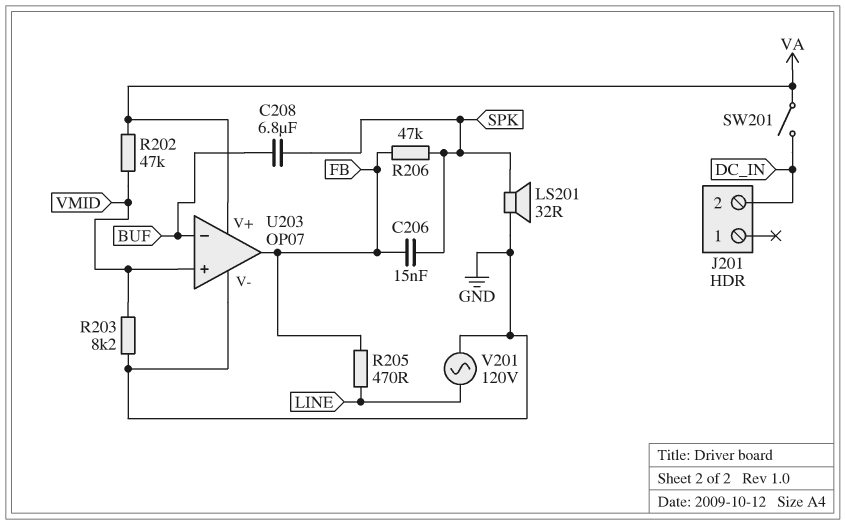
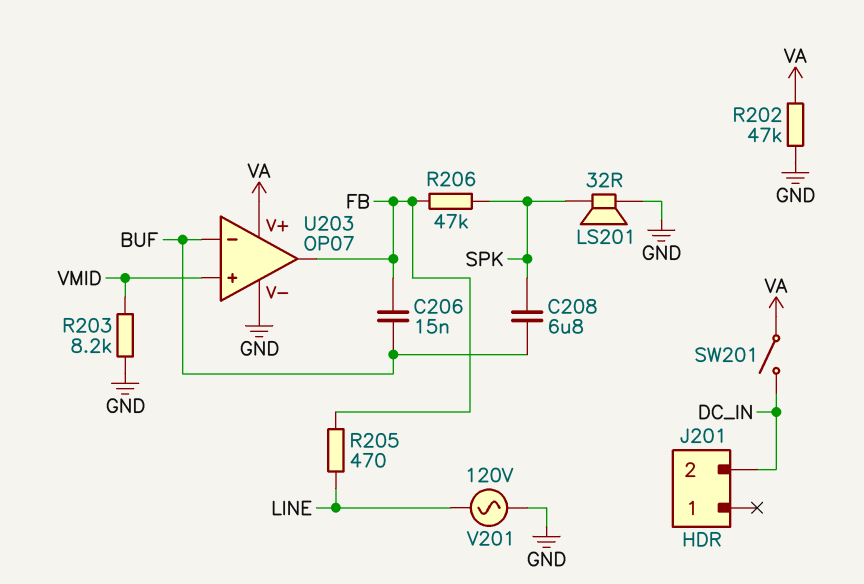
C206: 15nF (FB, SPK) -> 15nF (BUF, FB)
R202: 47k (VA, VMID) -> 47k (GND, VA)

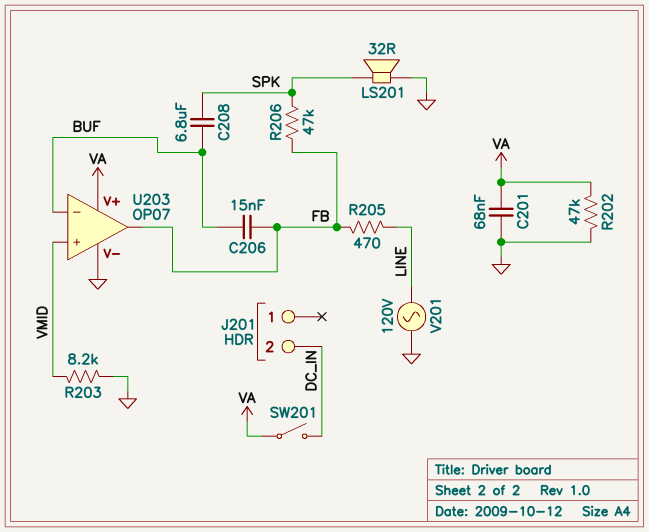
C201: none -> 68nF (GND, VA)

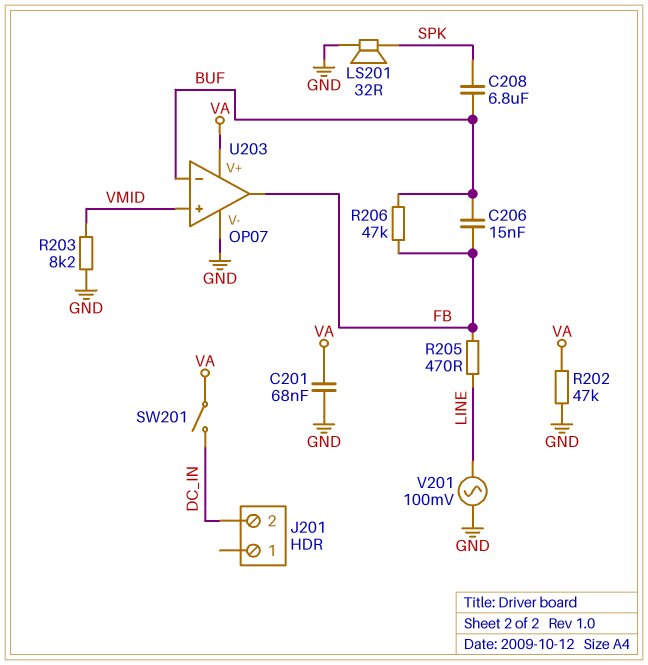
R206: 47k (FB, SPK) -> 47k (BUF, FB)
V201: AC 120V (GND, LINE) -> AC 100mV (GND, LINE)

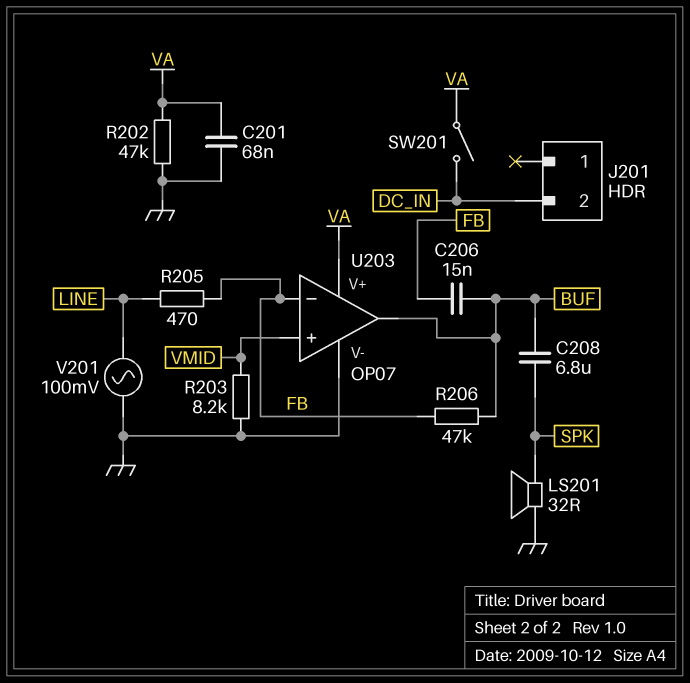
U203 pin in-: BUF -> FB
U203 pin out: FB -> BUF

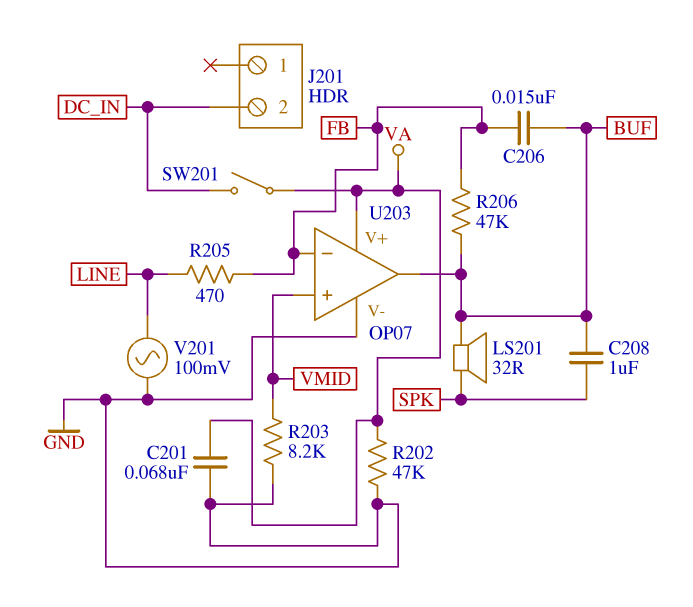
C208: 6.8uF (BUF, SPK) -> 1uF (BUF, SPK)
LS201: speaker 32R (GND, SPK) -> speaker 32R (BUF, SPK)

